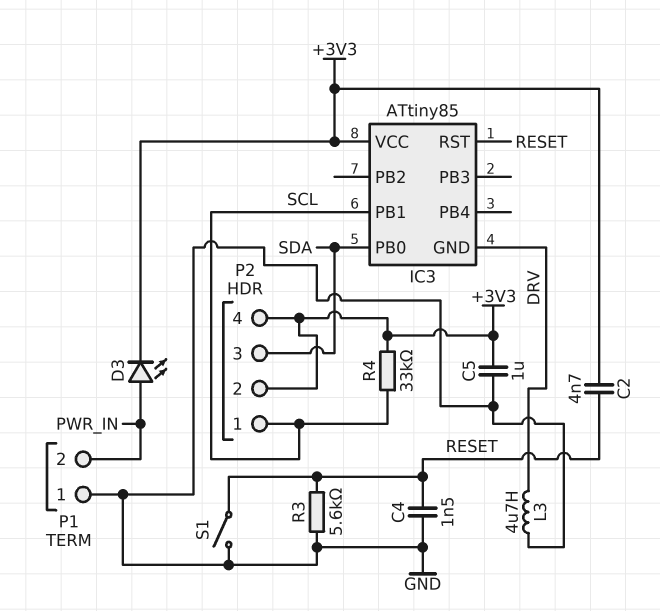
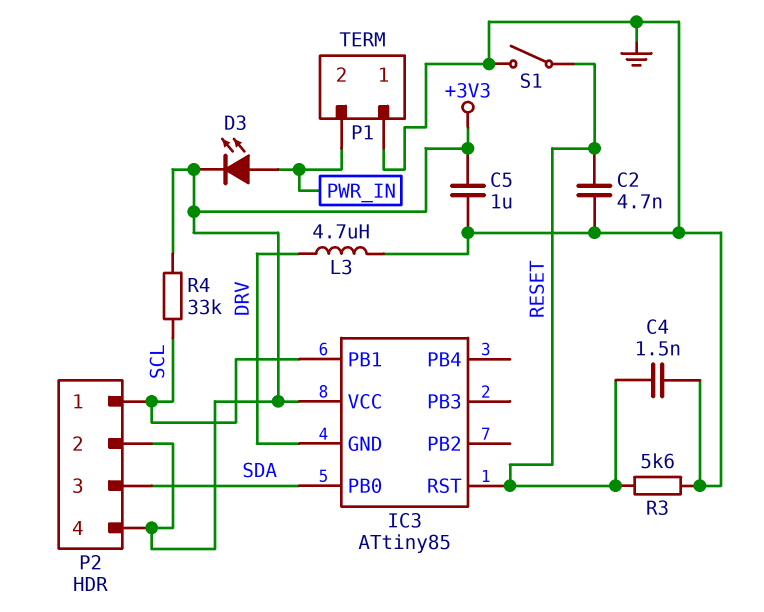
C2: 4.7nF (+3V3, RESET) -> 4.7nF (GND, RESET)

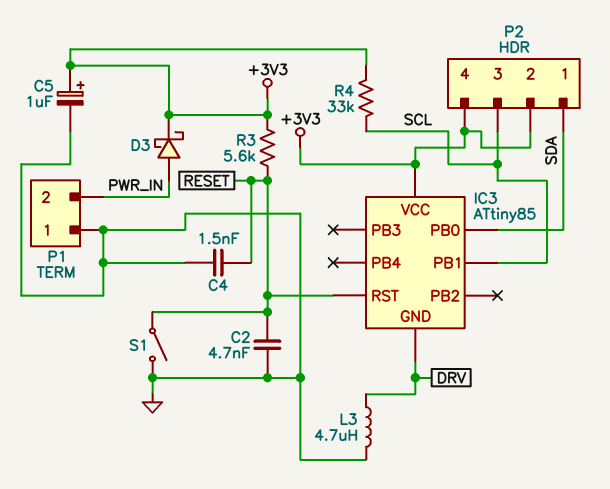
C5: 1uF (+3V3, GND) -> 1uF (plus +3V3, minus GND)
D3: LED (A PWR_IN, K +3V3) -> schottky (A PWR_IN, K +3V3)
P2 pin 1: SCL -> SDA
P2 pin 3: SDA -> SCL
R3: 5.6k (GND, RESET) -> 5.6k (+3V3, RESET)

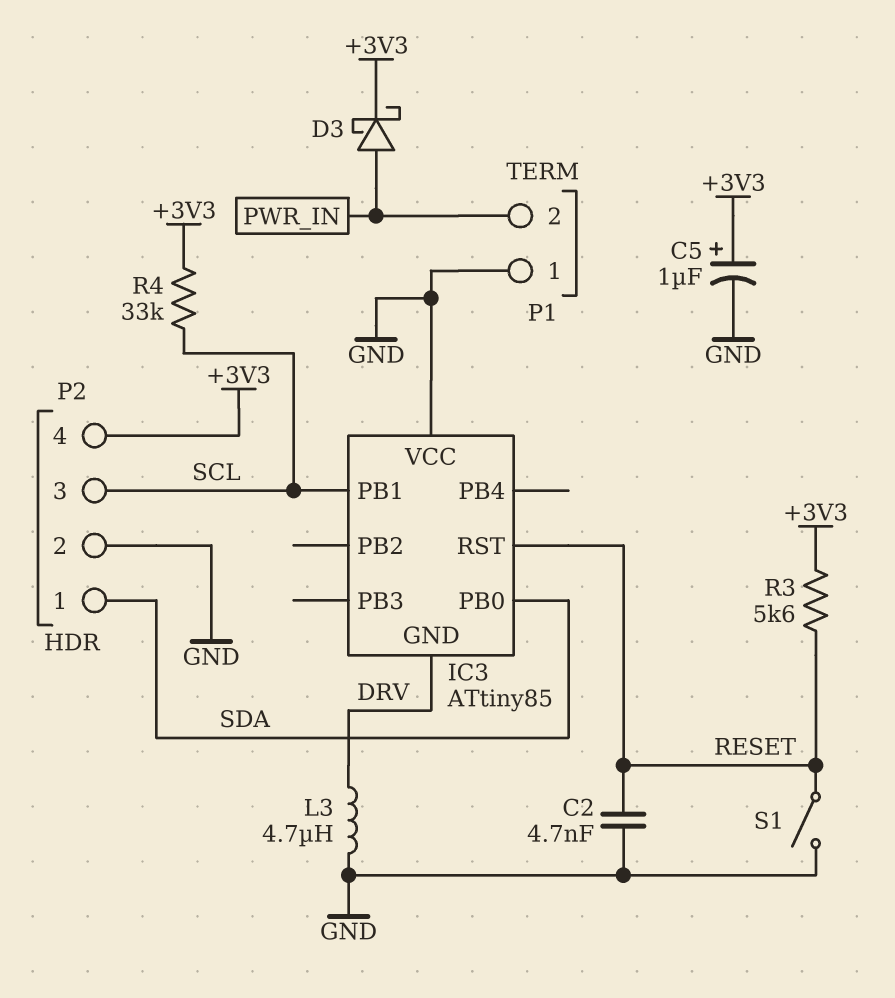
C4: 1.5nF (GND, RESET) -> none
IC3 pin VCC: +3V3 -> GND
P2 pin 2: +3V3 -> GND

